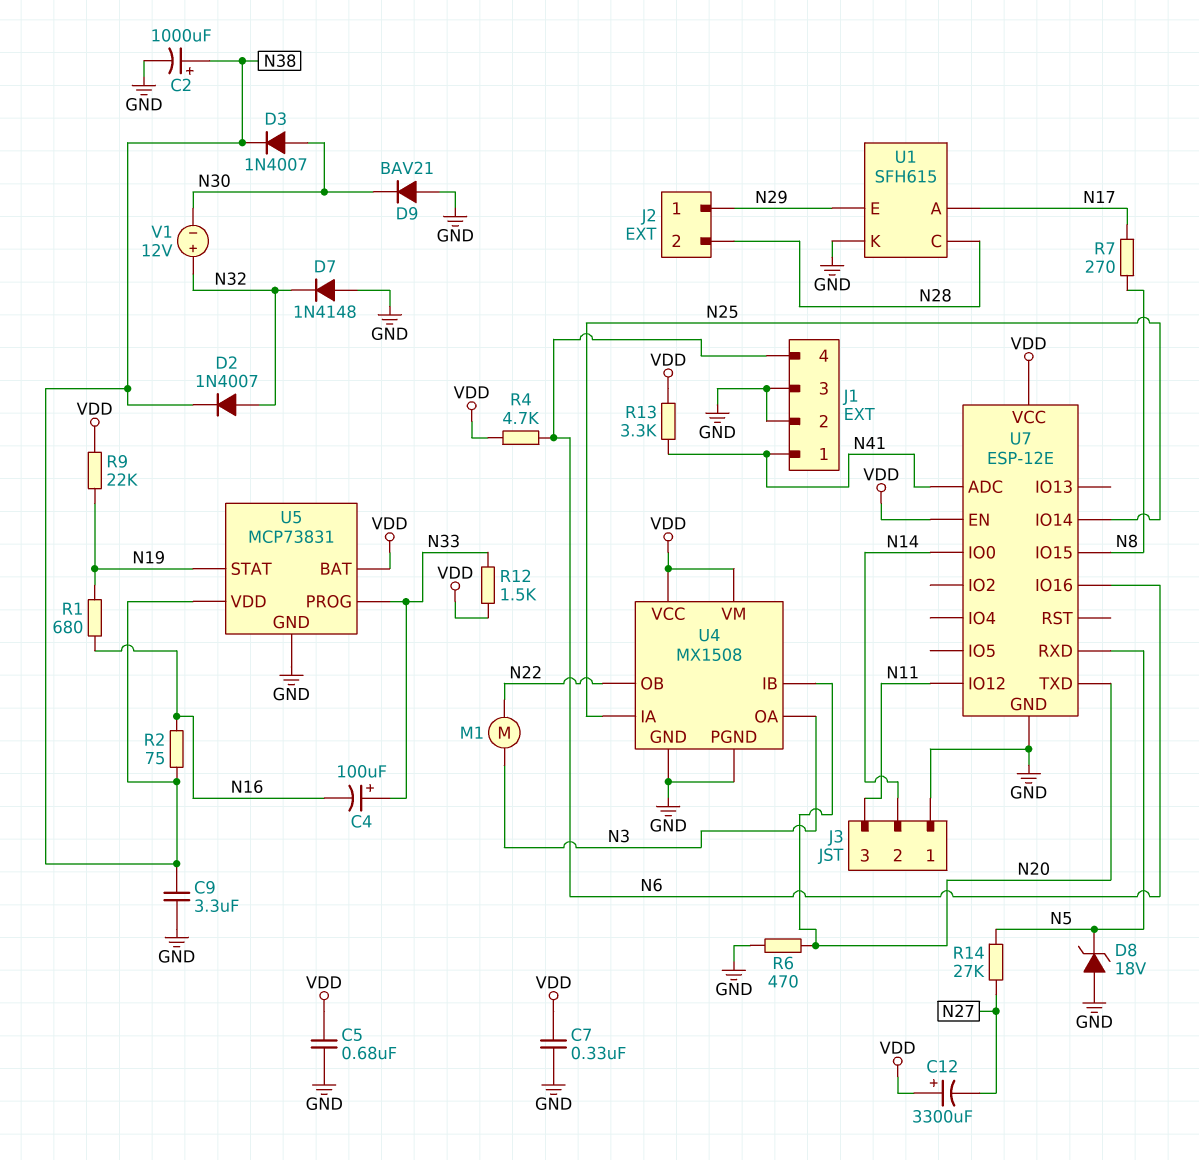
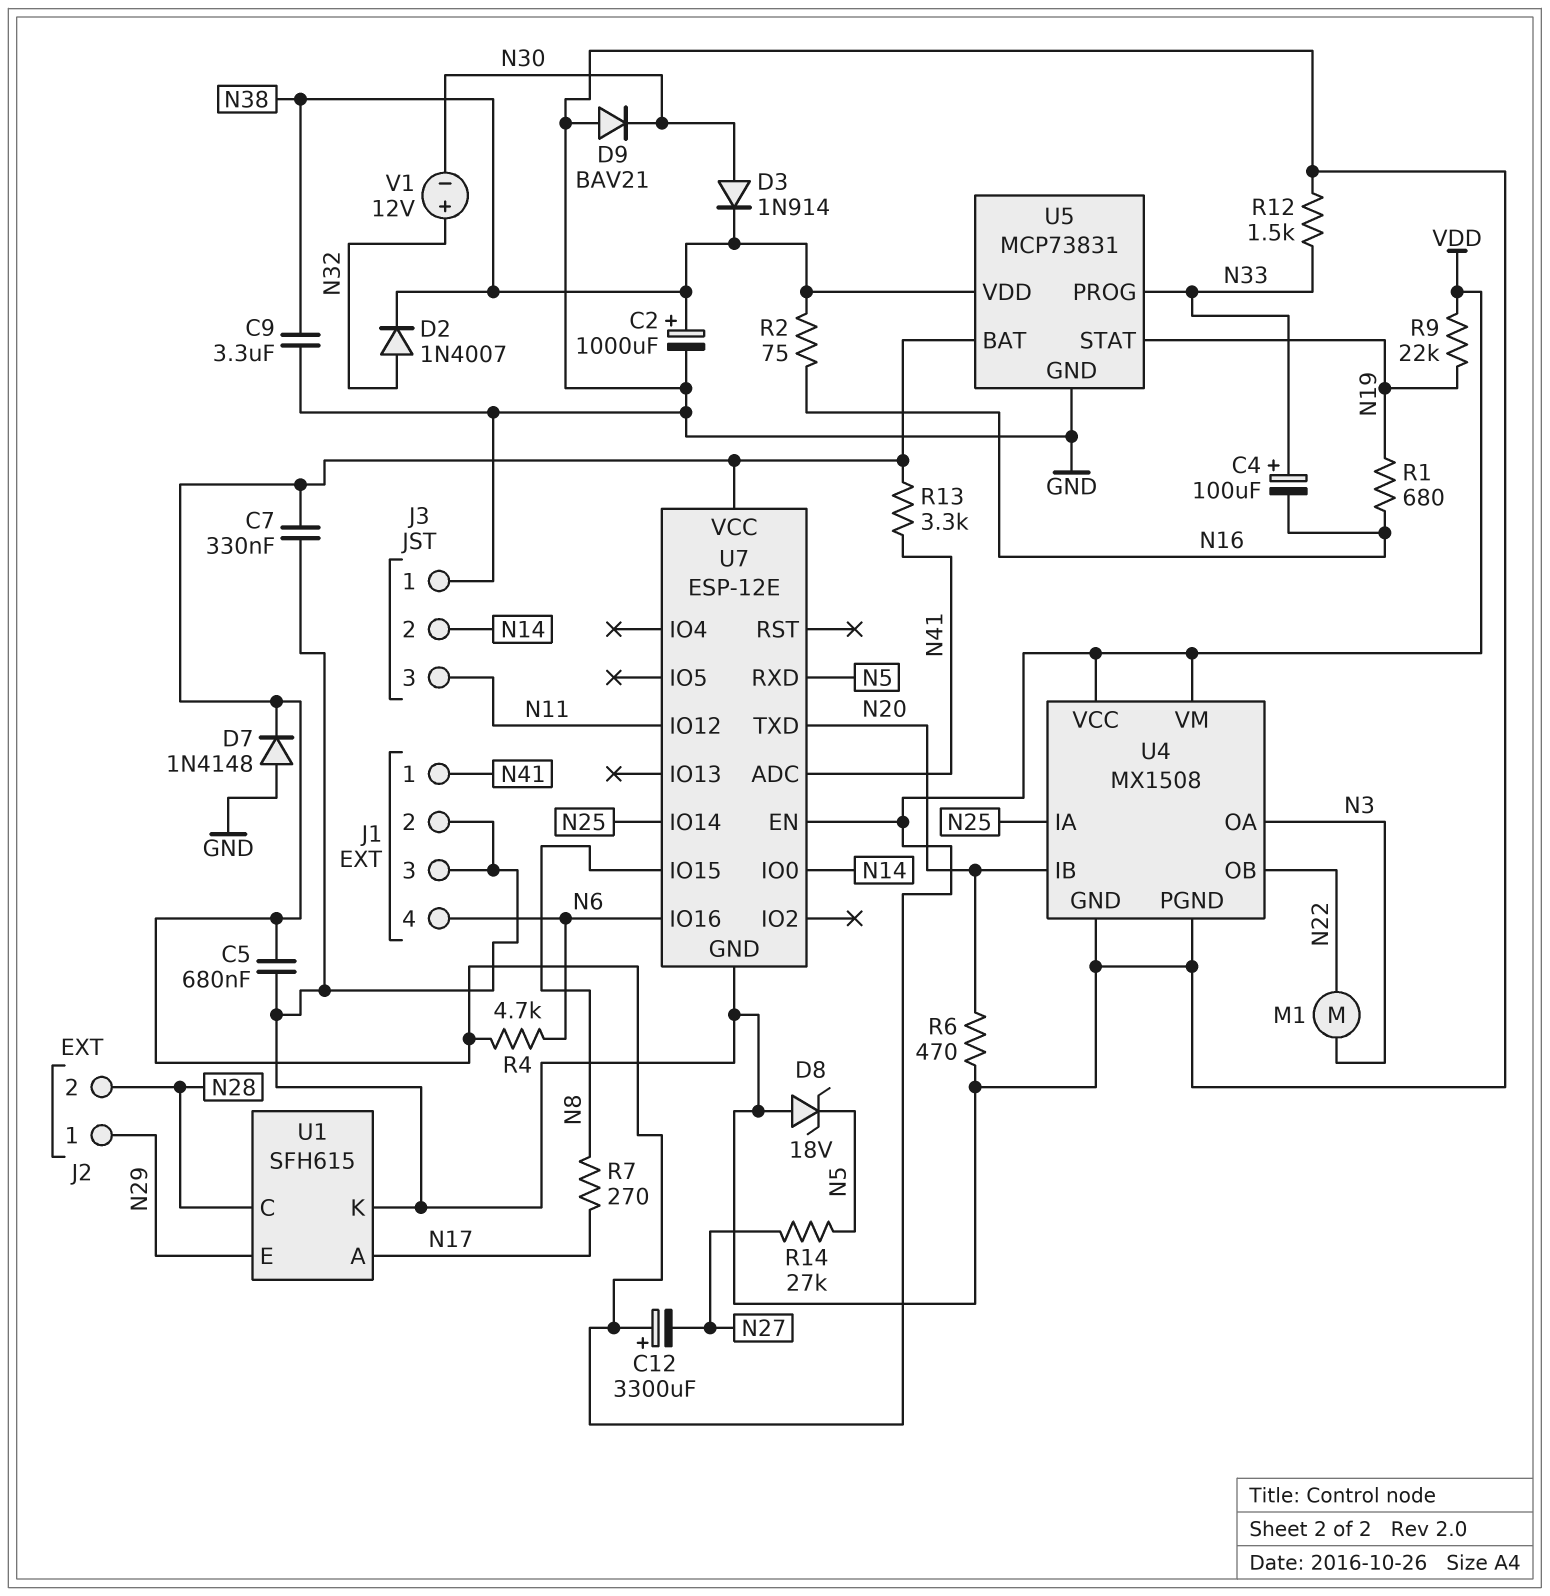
D3: diode 1N4007 (A N30, K N38) -> diode 1N914 (A N30, K N38)
D7: diode 1N4148 (A GND, K N32) -> diode 1N4148 (A GND, K VDD)
R12: 1.5k (N33, VDD) -> 1.5k (GND, N33)

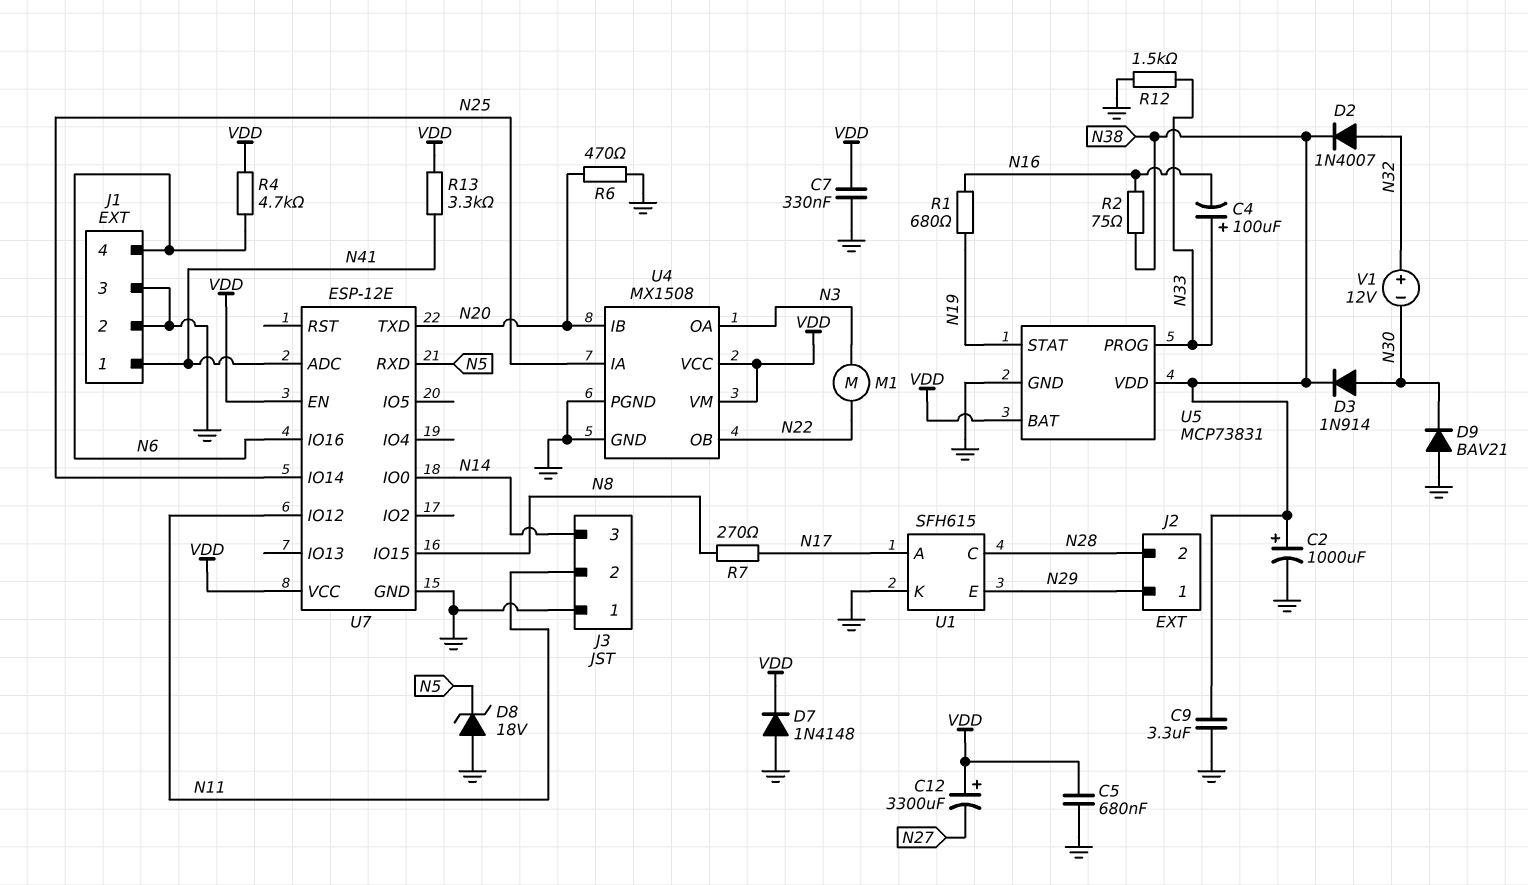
J3 pin 2: N14 -> N11
J3 pin 3: N11 -> N14
R9: 22k (N19, VDD) -> none
R14: 27k (N5, N27) -> none

